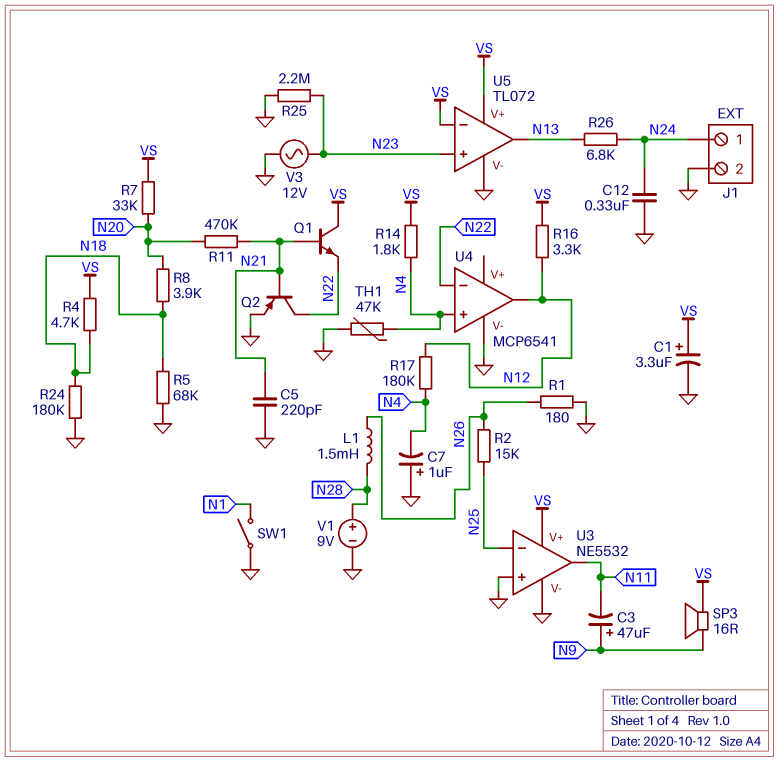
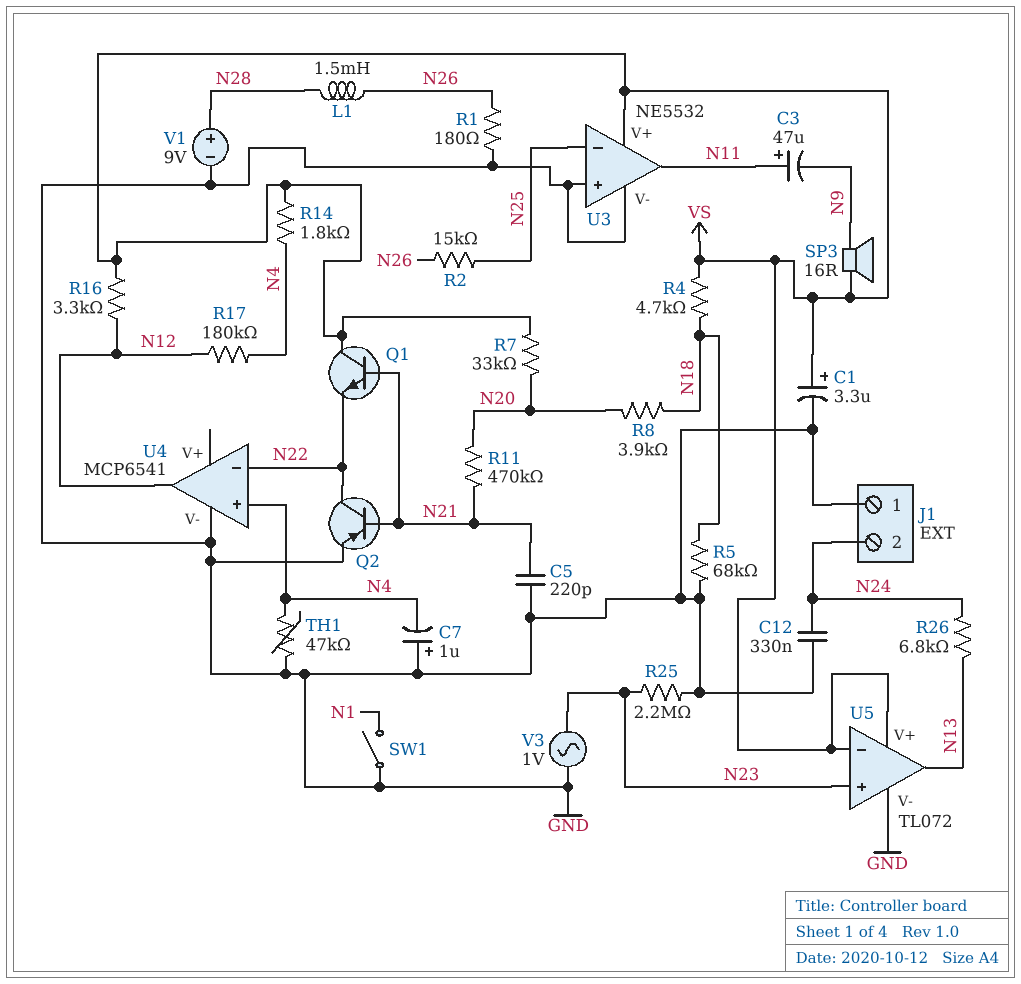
C3: 47uF (plus N9, minus N11) -> 47uF (plus N11, minus N9)
J1 pin 1: N24 -> GND
J1 pin 2: GND -> N24
R24: 180k (GND, N18) -> none
V3: AC 12V (GND, N23) -> AC 1V (GND, N23)

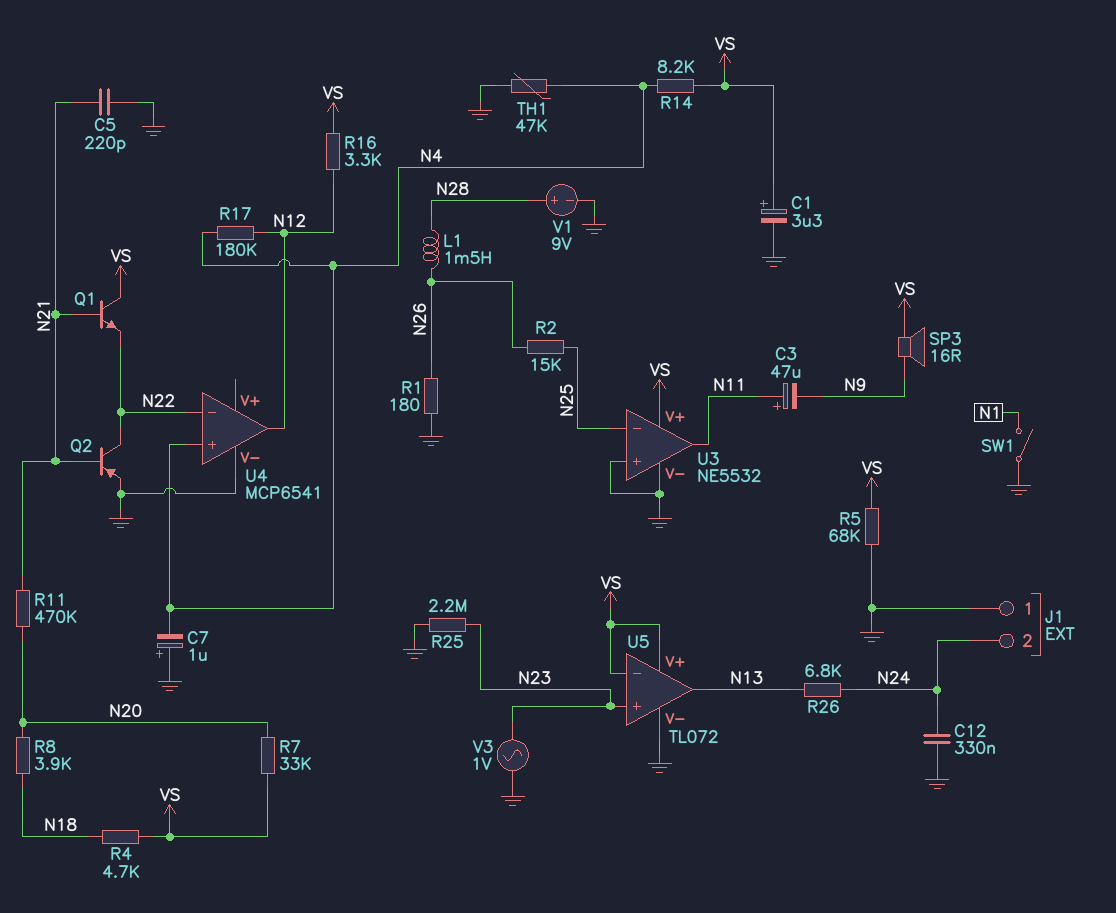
R5: 68k (GND, N18) -> 68k (GND, VS)
R14: 1.8k (N4, VS) -> 8.2k (N4, VS)

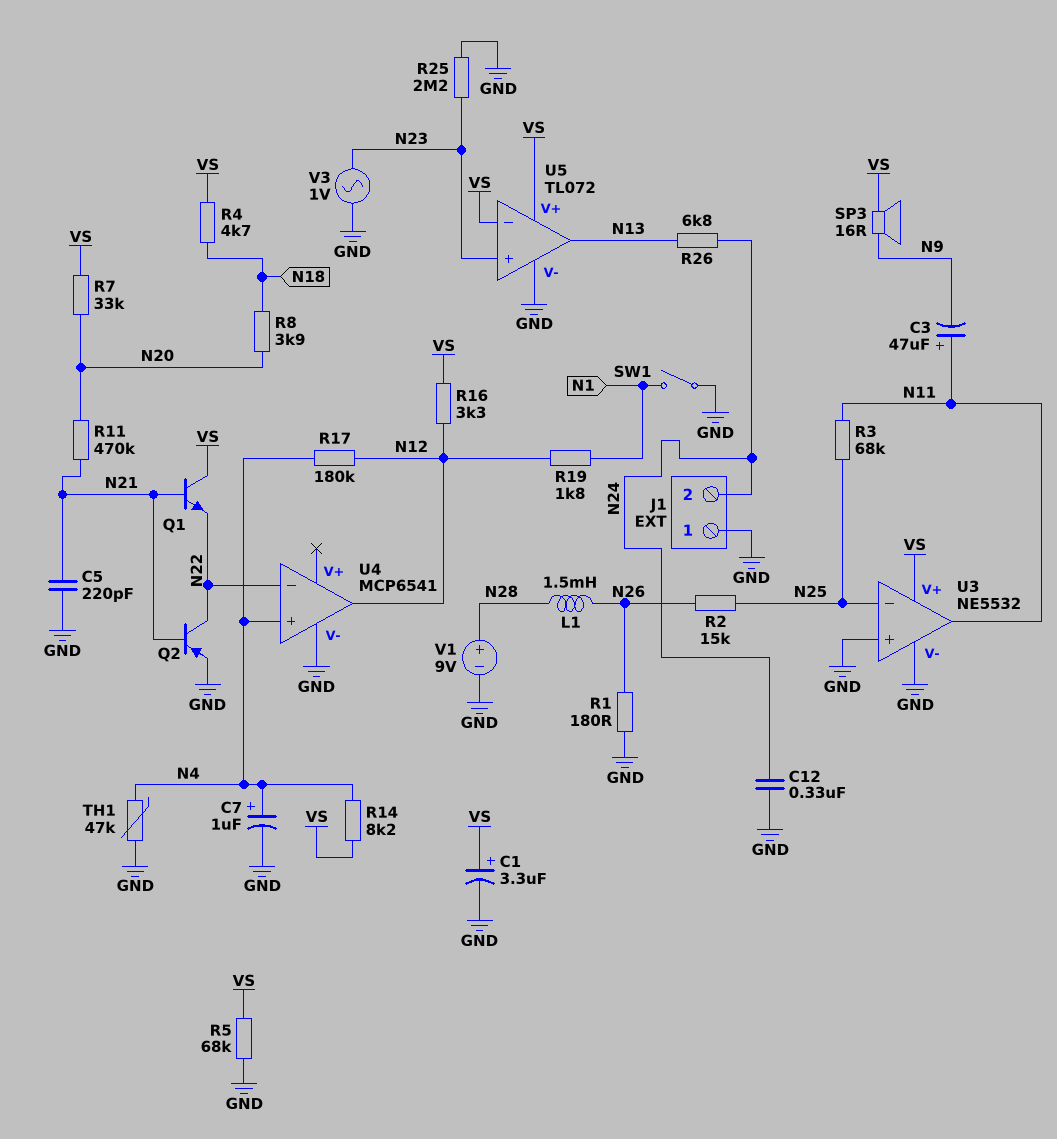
C7: 1uF (plus GND, minus N4) -> 1uF (plus N4, minus GND)
R3: none -> 68k (N11, N25)
R19: none -> 1.8k (N1, N12)

